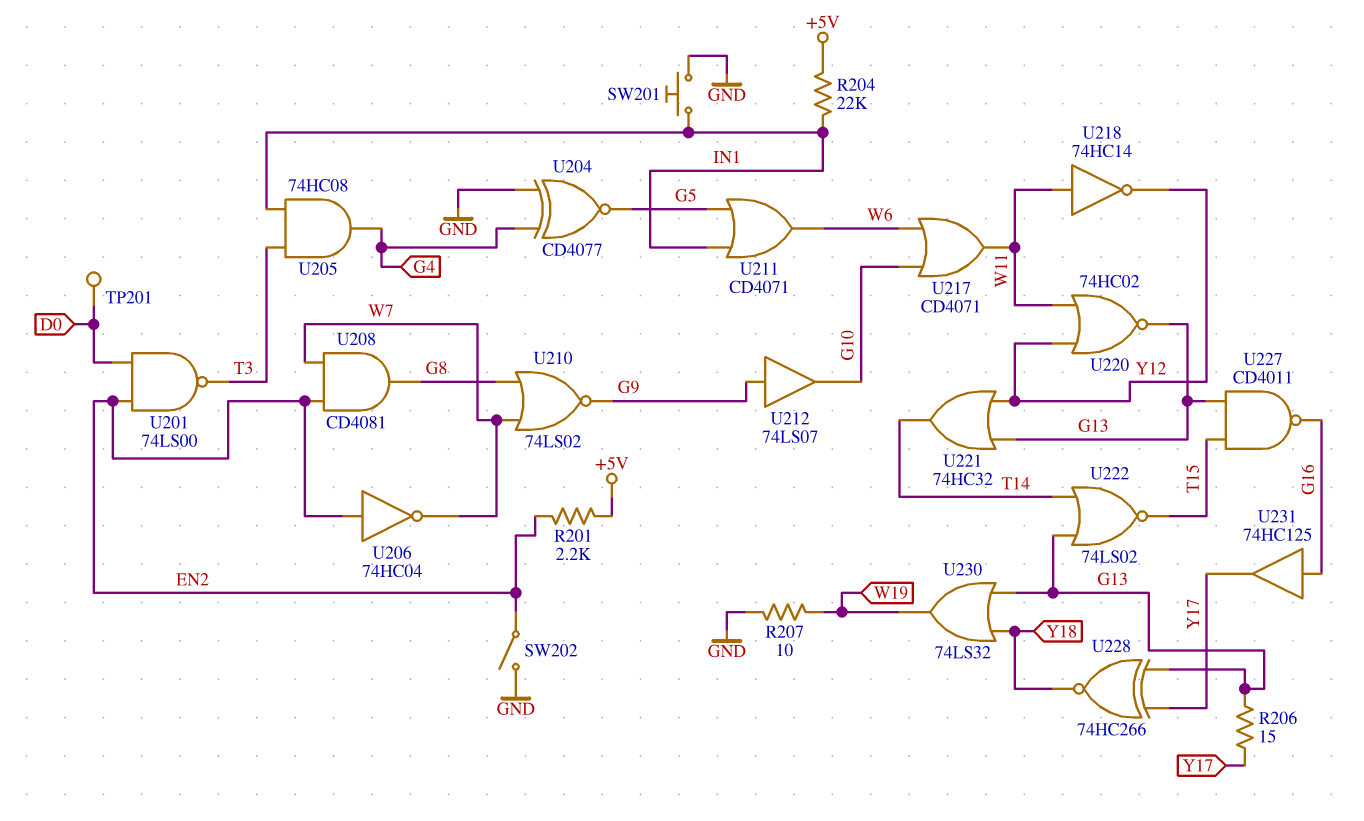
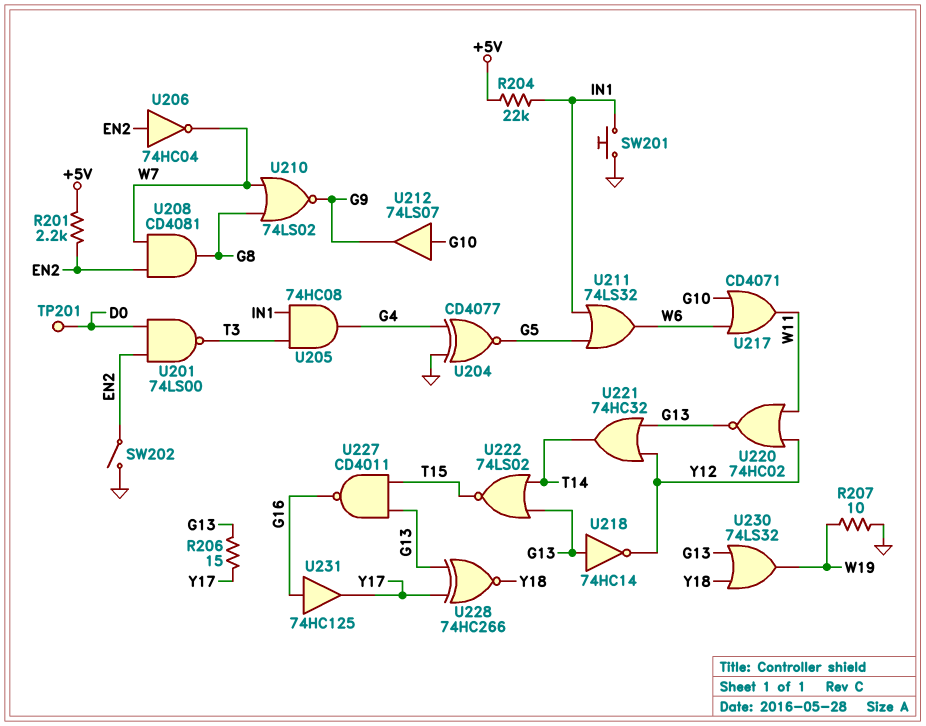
U211: OR CD4071 (in G5, in IN1, out W6) -> OR 74LS32 (in G5, in IN1, out W6)
U212: buffer 74LS07 (in G9, out G10) -> buffer 74LS07 (in G10, out G9)
U218: NOT 74HC14 (in W11, out Y12) -> NOT 74HC14 (in G13, out Y12)

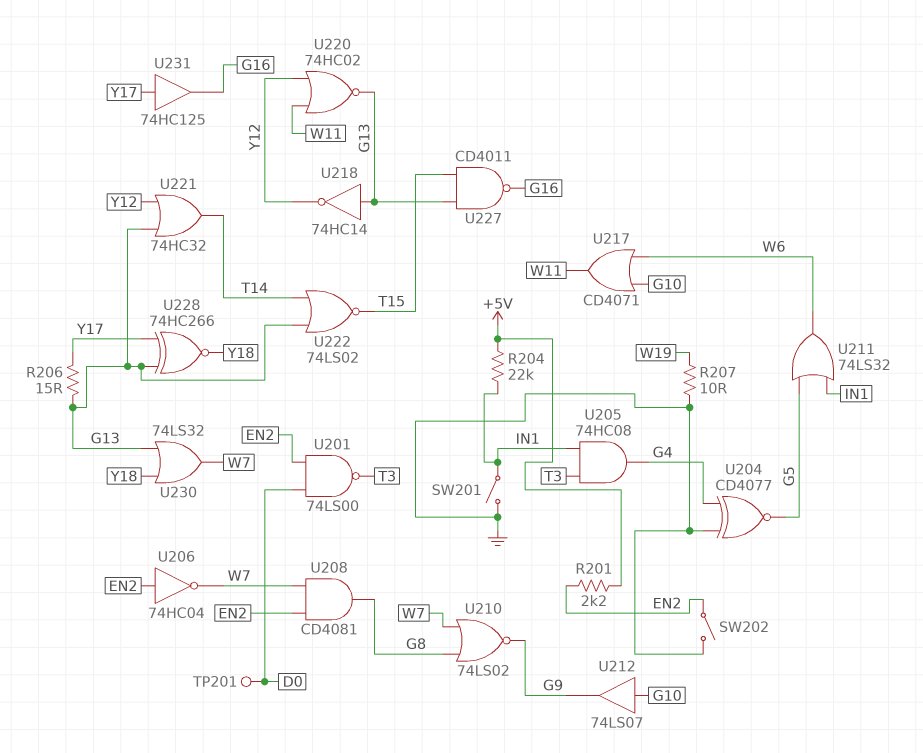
SW201: button (GND, IN1) -> switch (GND, IN1)
U230: OR 74LS32 (in G13, in Y18, out W19) -> OR 74LS32 (in G13, in Y18, out W7)
U231: buffer 74HC125 (in G16, out Y17) -> buffer 74HC125 (in Y17, out G16)

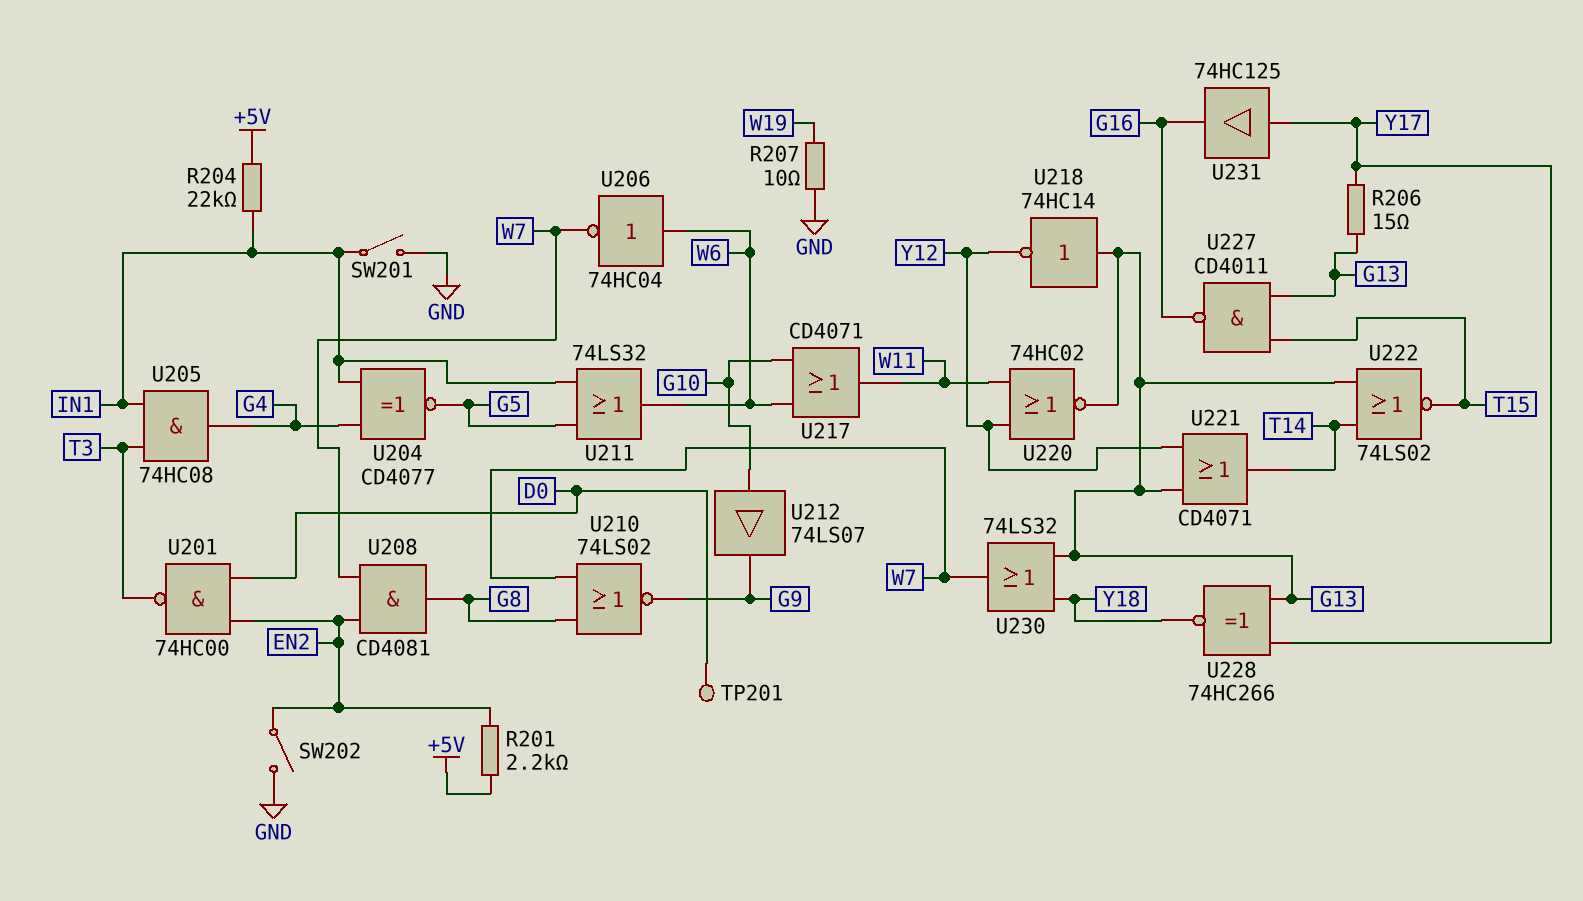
U201: NAND 74LS00 (in D0, in EN2, out T3) -> NAND 74HC00 (in D0, in EN2, out T3)
U204: XNOR CD4077 (in G4, in GND, out G5) -> XNOR CD4077 (in G4, in IN1, out G5)
U206: NOT 74HC04 (in EN2, out W7) -> NOT 74HC04 (in W6, out W7)
U221: OR 74HC32 (in G13, in Y12, out T14) -> OR CD4071 (in G13, in Y12, out T14)

